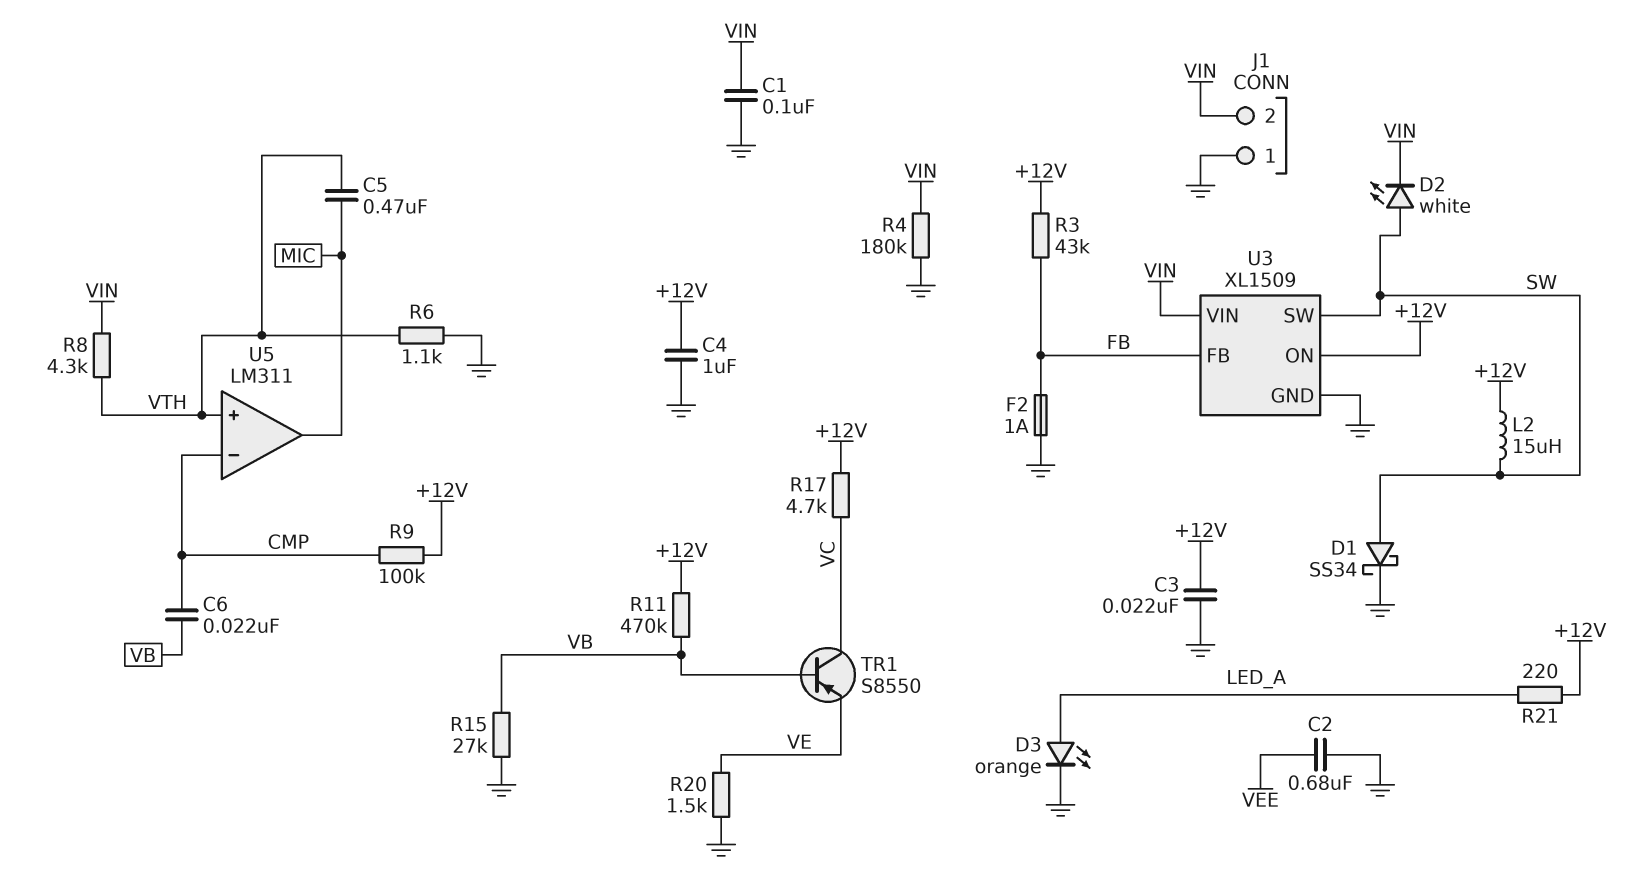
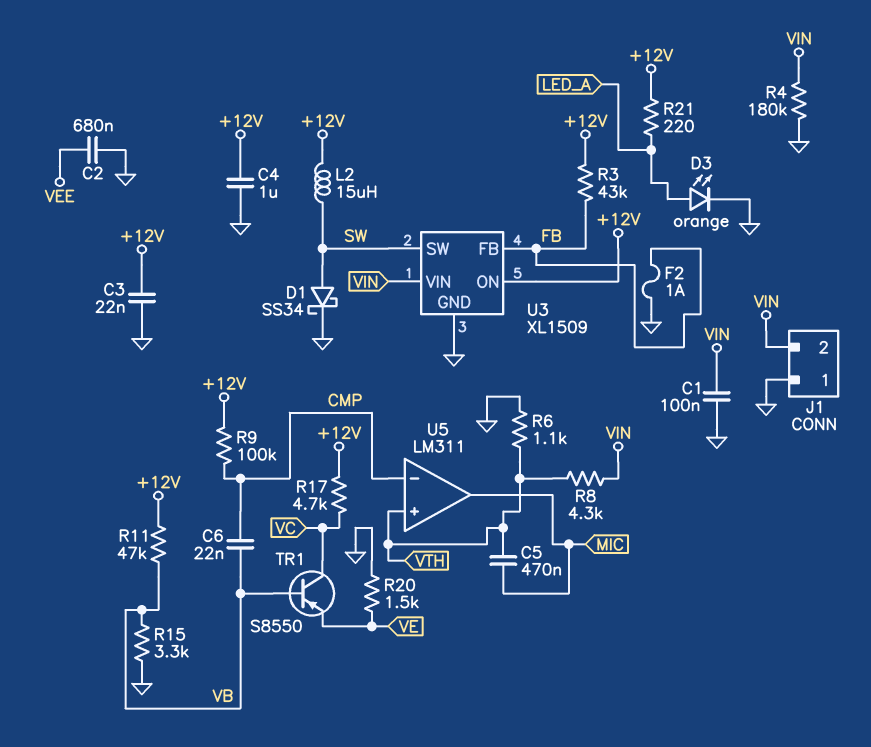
D2: LED white (A SW, K VIN) -> none
R11: 470k (+12V, VB) -> 47k (+12V, VB)
R15: 27k (GND, VB) -> 3.3k (GND, VB)

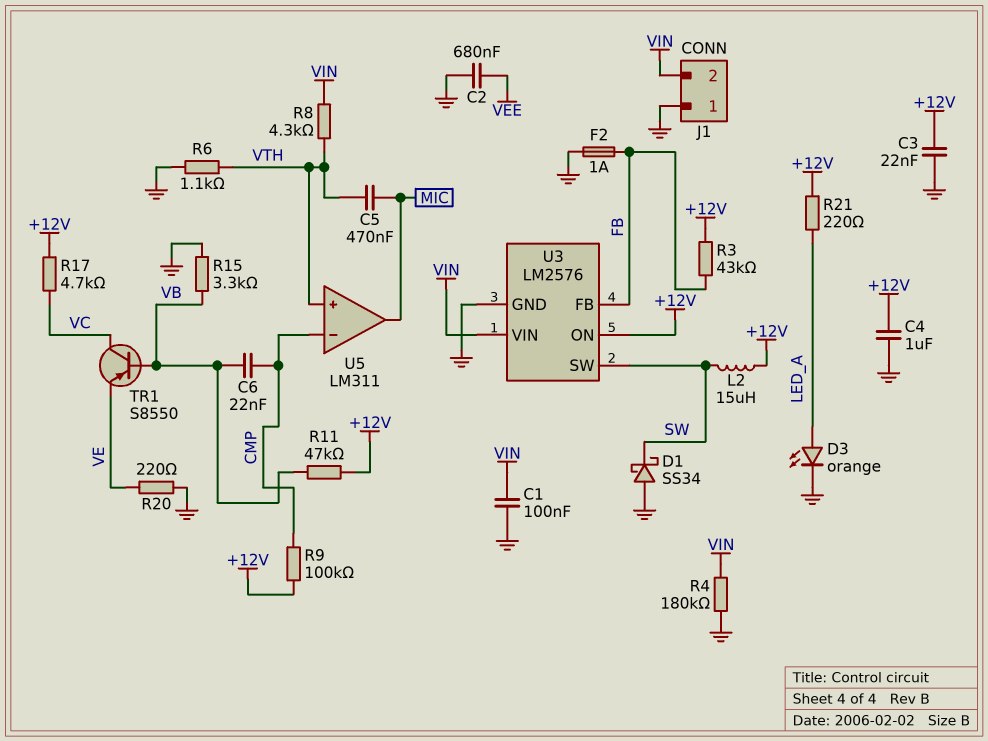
D1: schottky SS34 (A SW, K GND) -> schottky SS34 (A GND, K SW)
R20: 1.5k (GND, VE) -> 220 (GND, VE)
U3: XL1509 -> LM2576

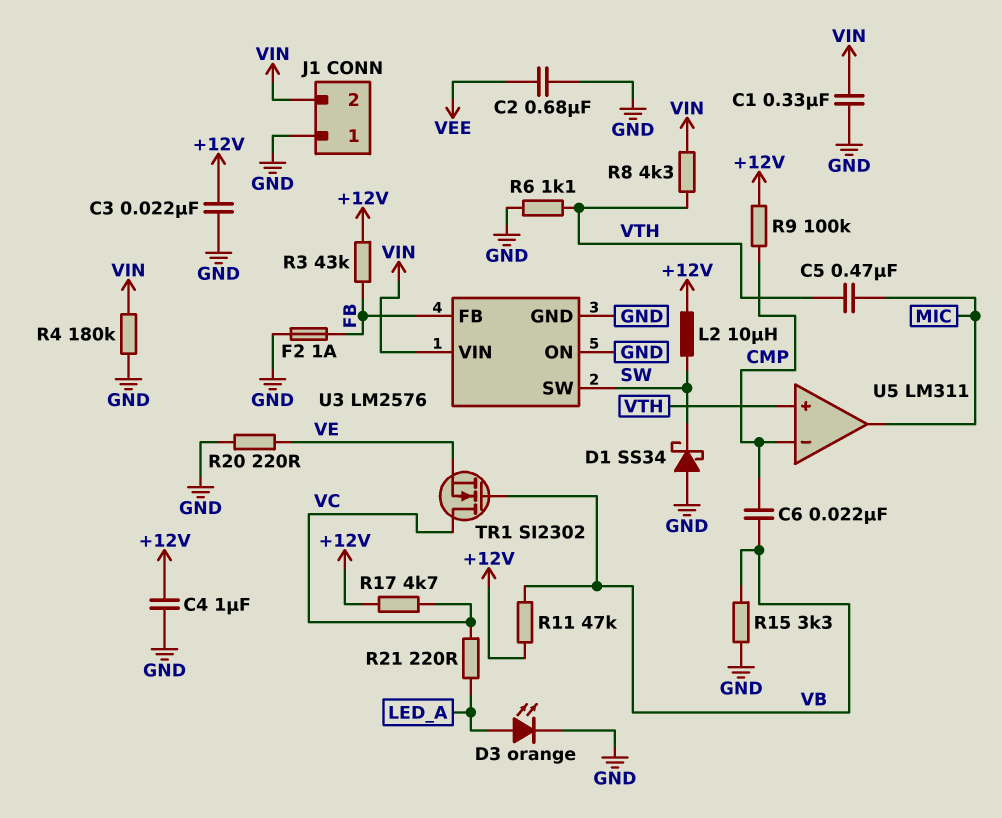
C1: 100nF (GND, VIN) -> 330nF (GND, VIN)
L2: 15uH (+12V, SW) -> 10uH (+12V, SW)
R21: 220 (+12V, LED_A) -> 220 (LED_A, VC)
TR1: PNP S8550 (B VB, C VC, E VE) -> NMOS SI2302 (G VB, D VC, S VE)
U3 pin ON: +12V -> GND

